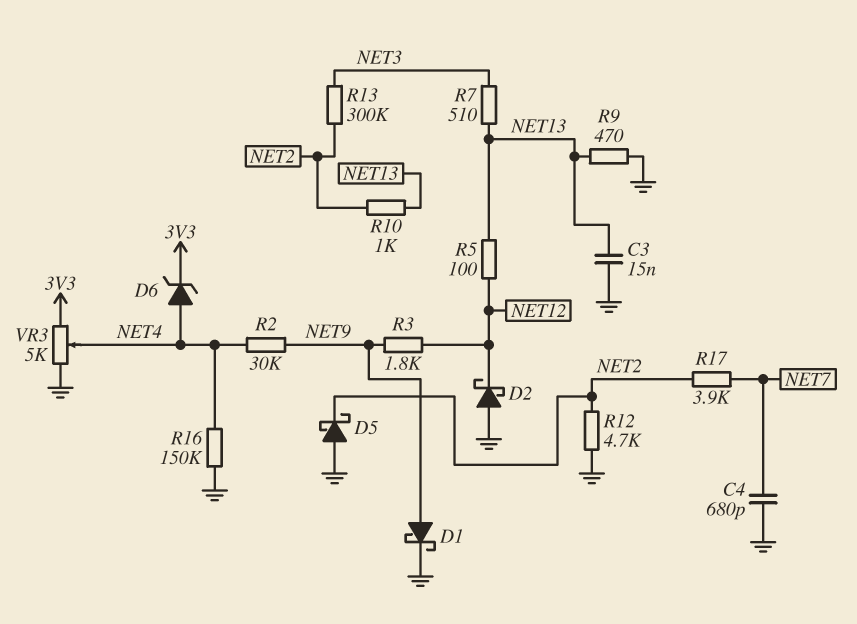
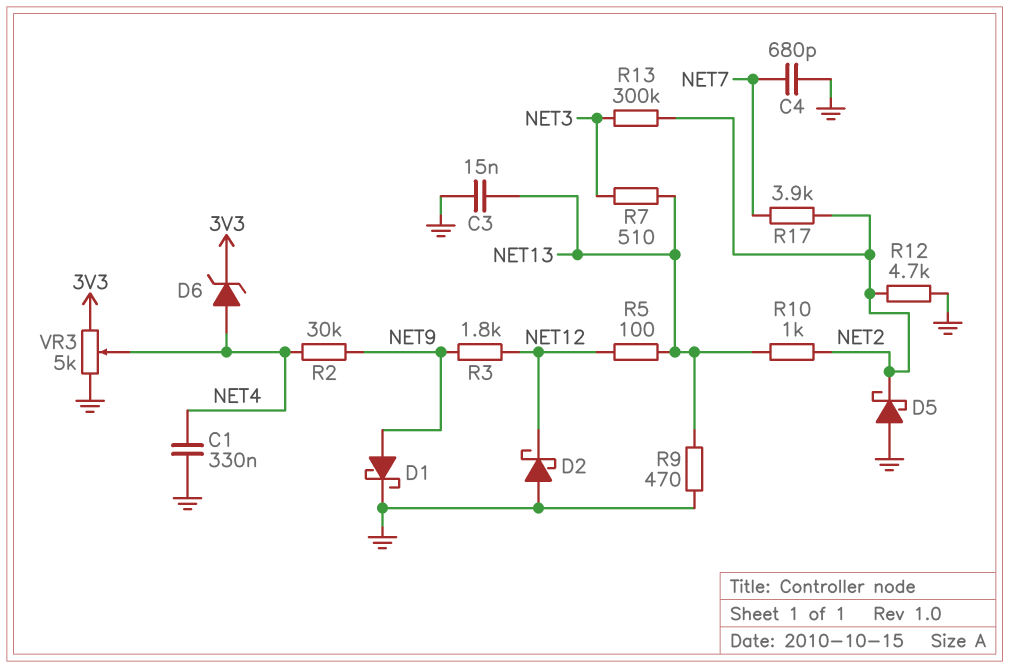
C1: none -> 330nF (GND, NET4)
R16: 150k (GND, NET4) -> none

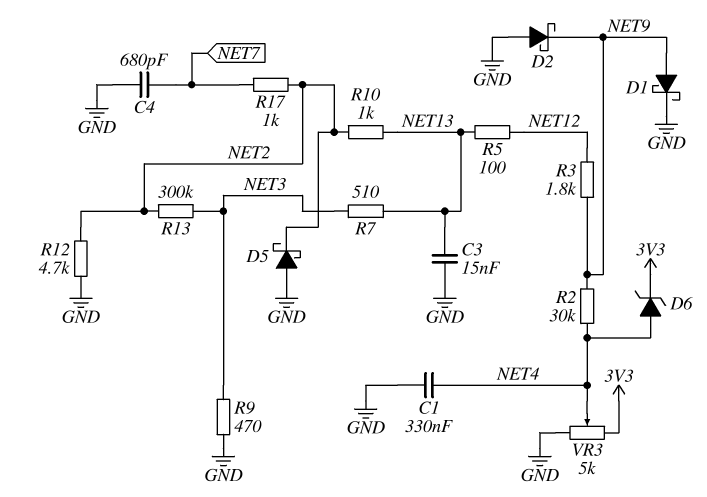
D2: schottky (A GND, K NET12) -> schottky (A GND, K NET9)
R9: 470 (GND, NET13) -> 470 (GND, NET3)
R17: 3.9k (NET2, NET7) -> 1k (NET2, NET7)

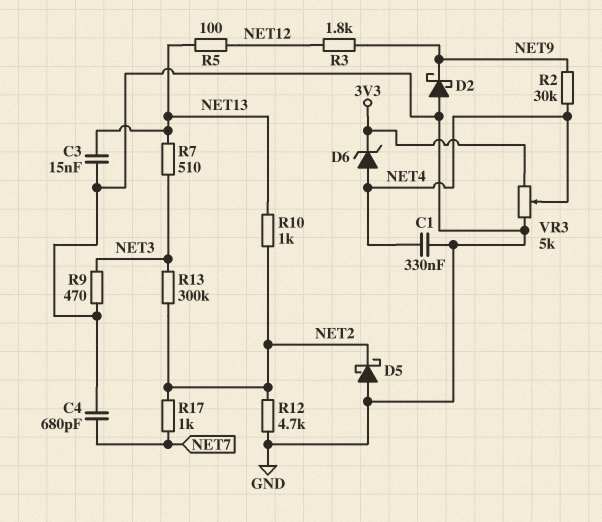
D1: schottky (A NET9, K GND) -> none

